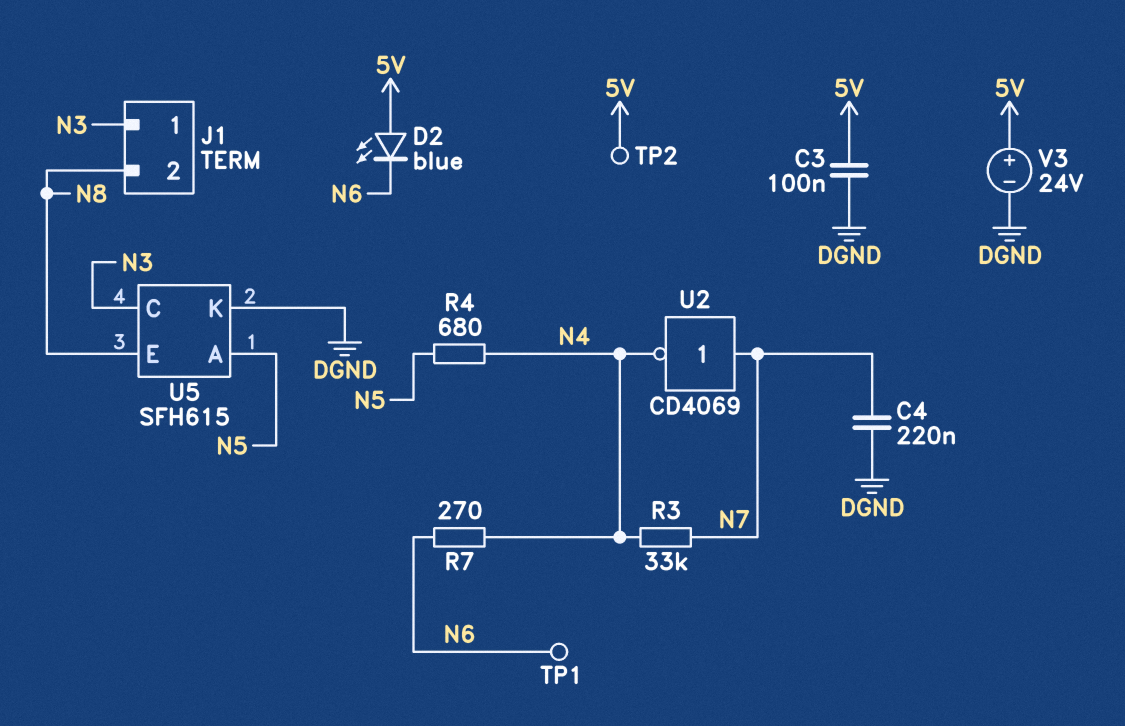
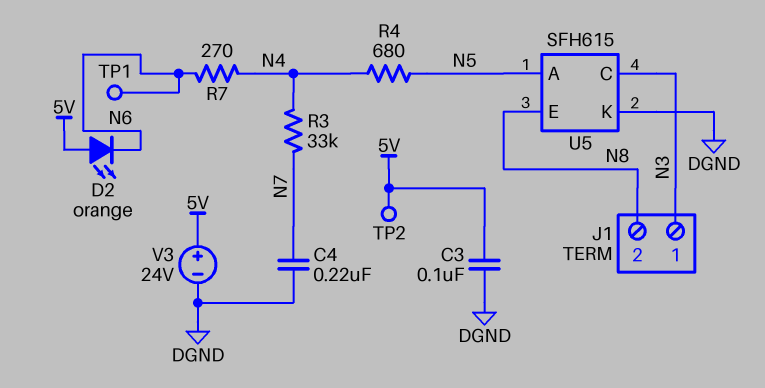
D2: LED blue (A 5V, K N6) -> LED orange (A 5V, K N6)
U2: NOT CD4069 (in N7, out N4) -> none

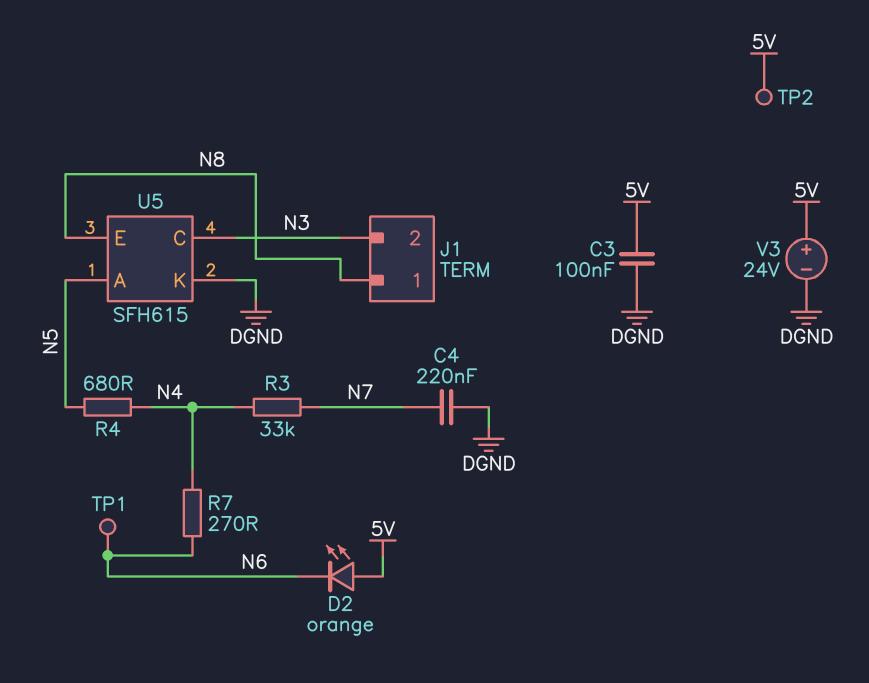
J1 pin 1: N3 -> N8
J1 pin 2: N8 -> N3

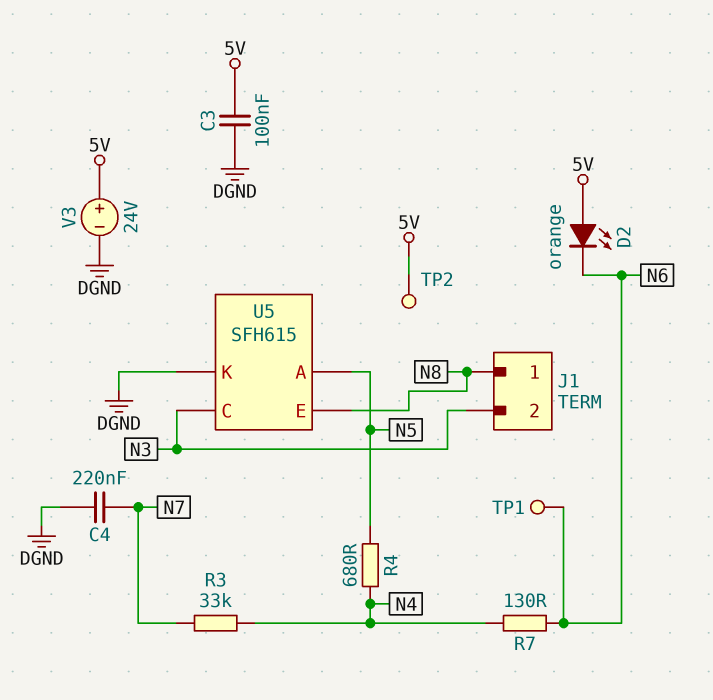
R7: 270 (N4, N6) -> 130 (N4, N6)

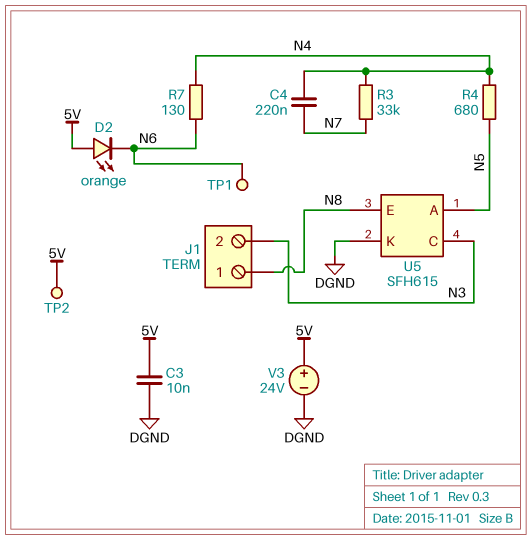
C3: 100nF (5V, DGND) -> 10nF (5V, DGND)
C4: 220nF (DGND, N7) -> 220nF (N4, N7)

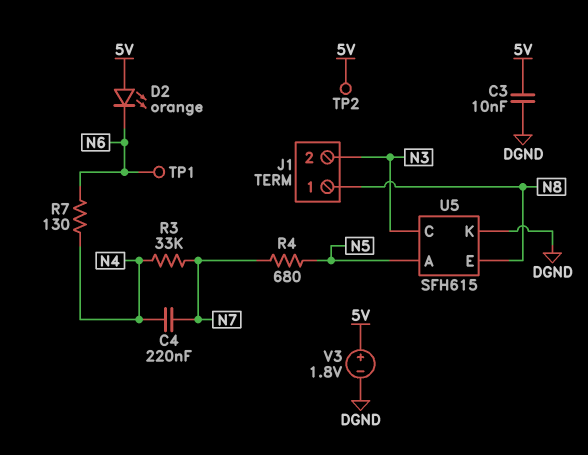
R4: 680 (N4, N5) -> 680 (N5, N7)
V3: 24V (plus 5V, minus DGND) -> 1.8V (plus 5V, minus DGND)

